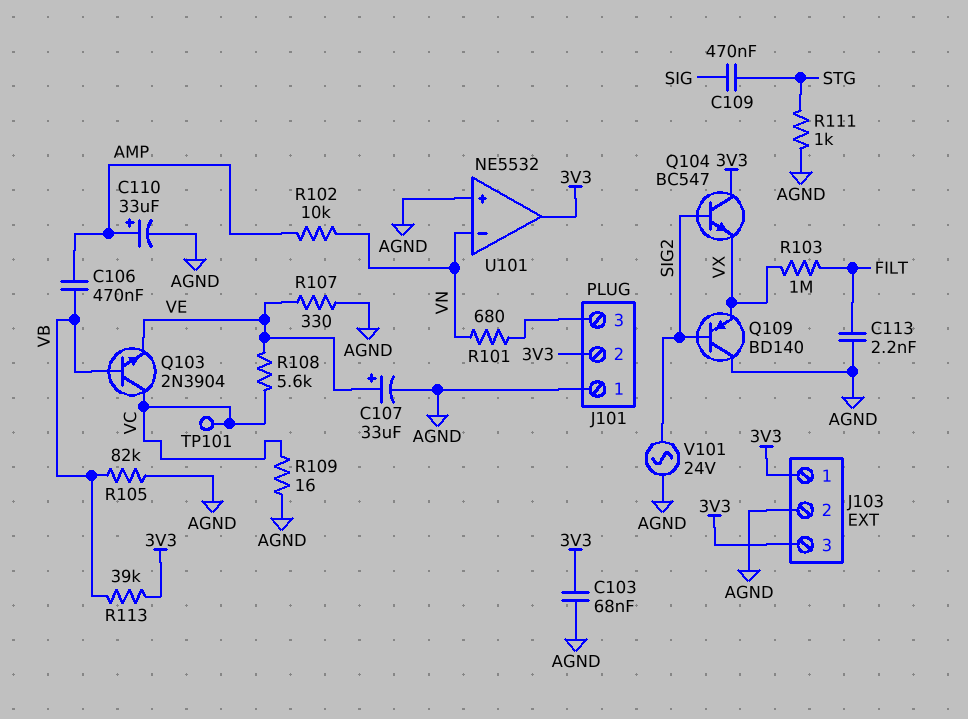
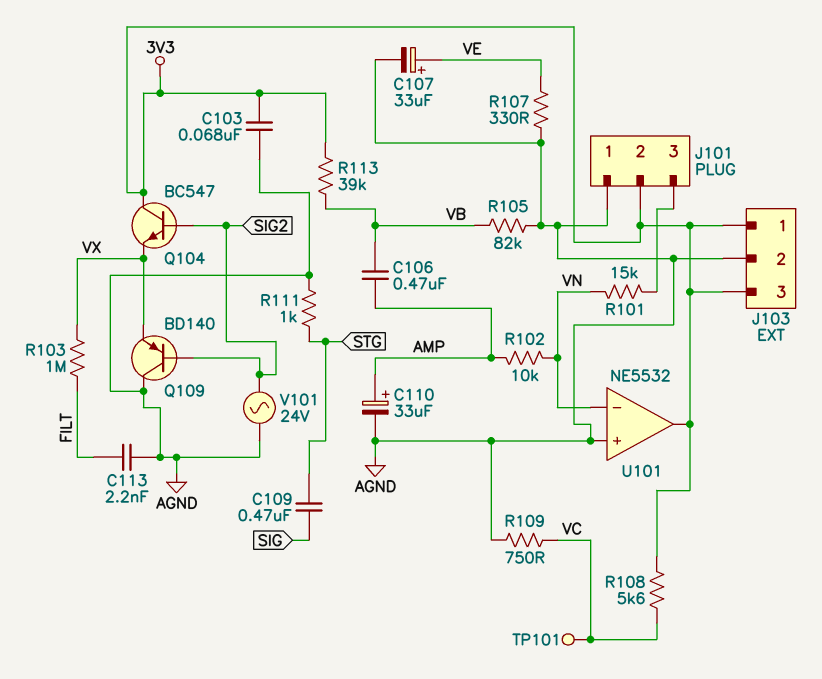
Q103: NPN 2N3904 (B VB, C VC, E VE) -> none
R101: 680 (J101/3, VN) -> 15k (J101/3, VN)
R108: 5.6k (VC, VE) -> 5.6k (3V3, VC)
R109: 16 (AGND, VC) -> 750 (AGND, VC)

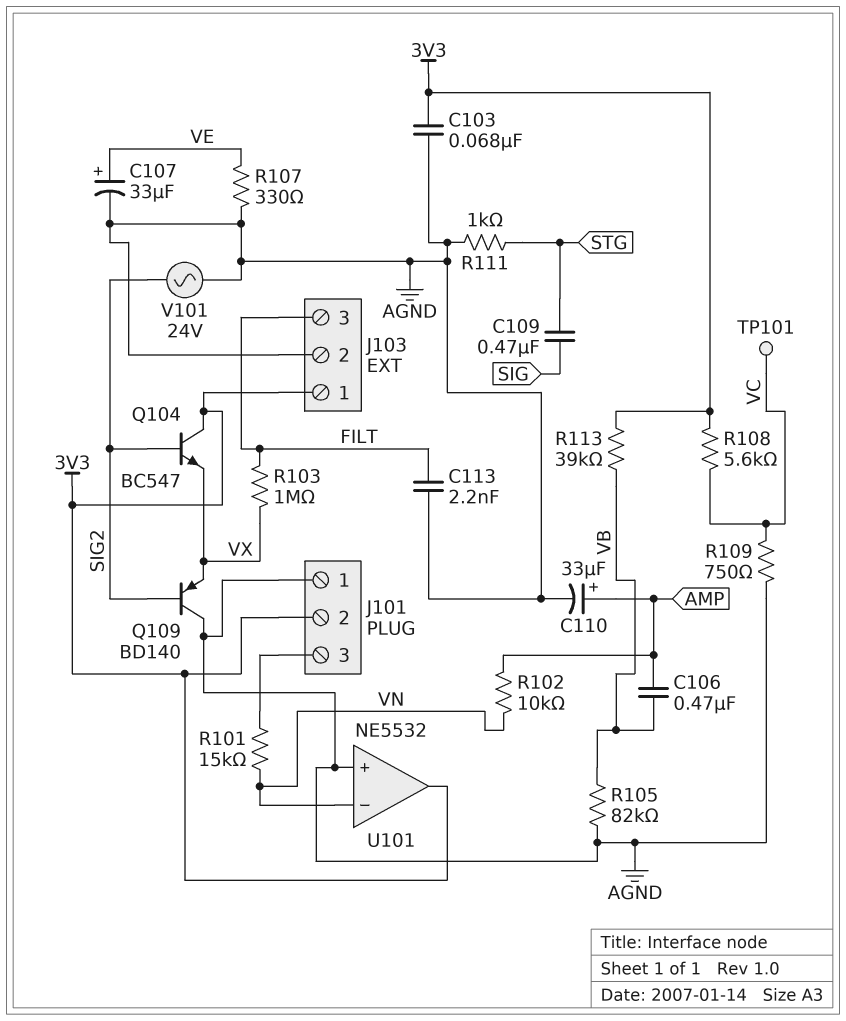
J103 pin 3: 3V3 -> FILT

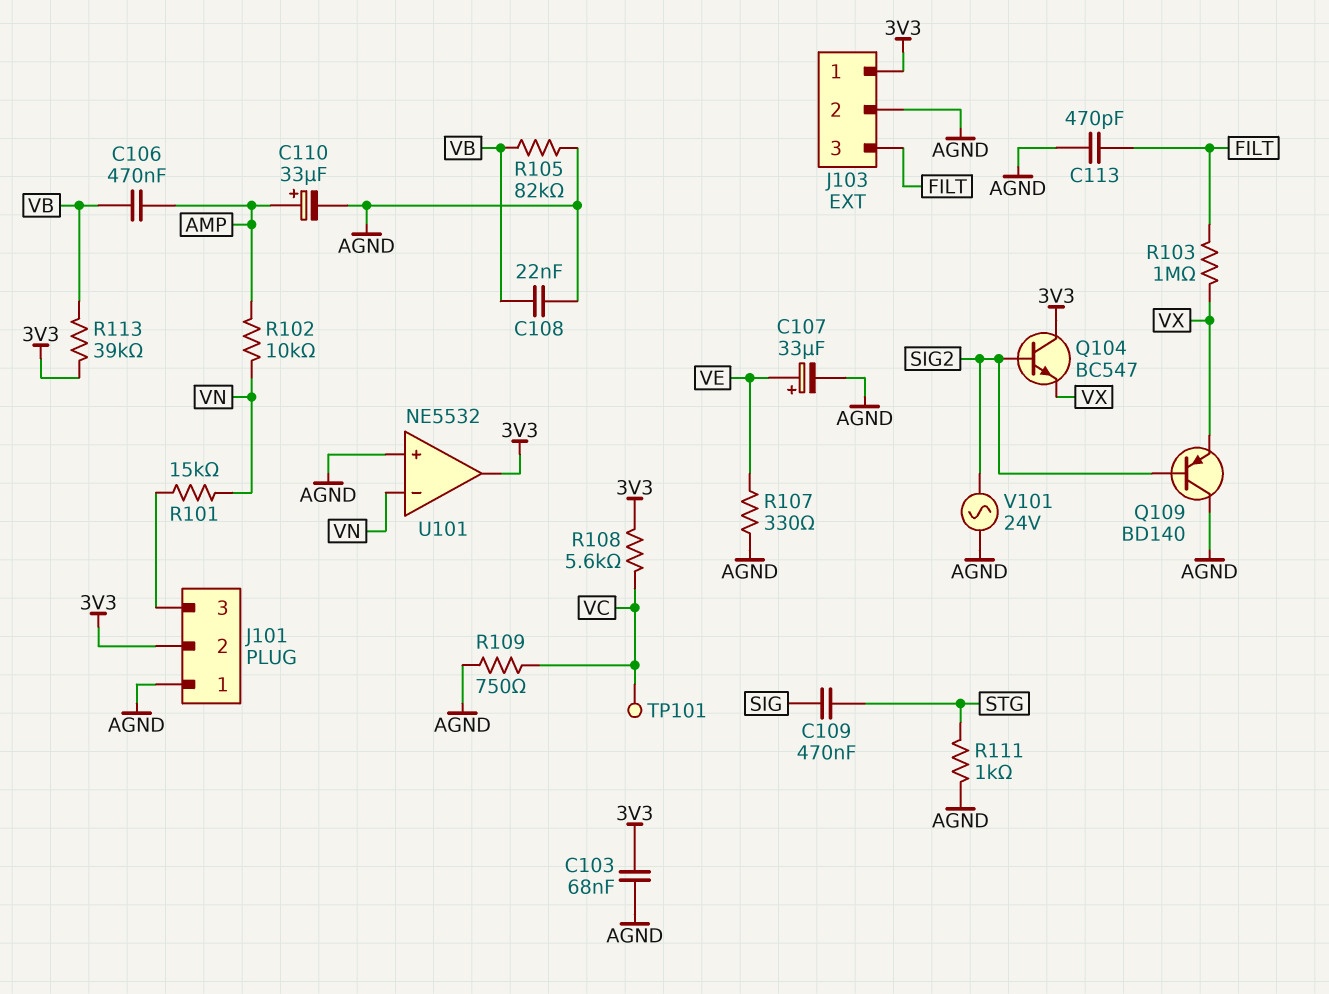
C108: none -> 22nF (AGND, VB)
C113: 2.2nF (AGND, FILT) -> 470pF (AGND, FILT)

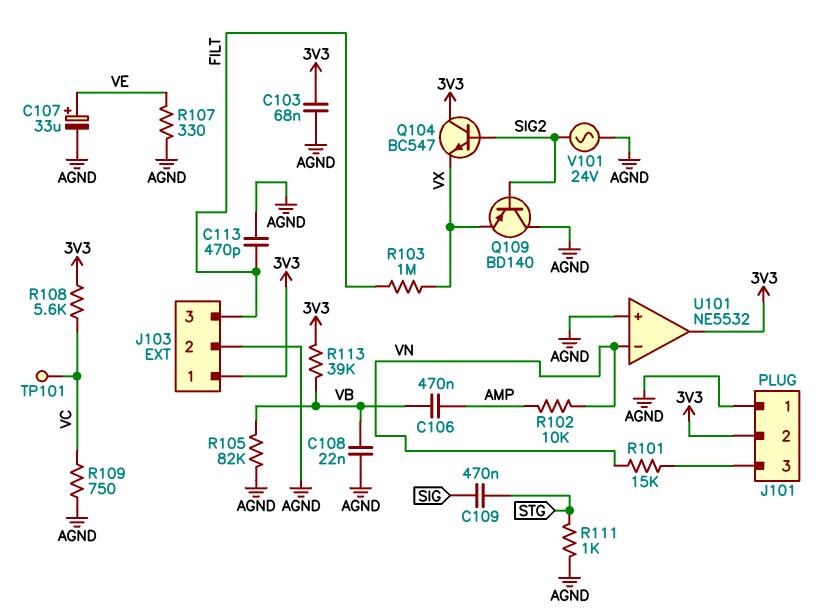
C110: 33uF (plus AMP, minus AGND) -> none

